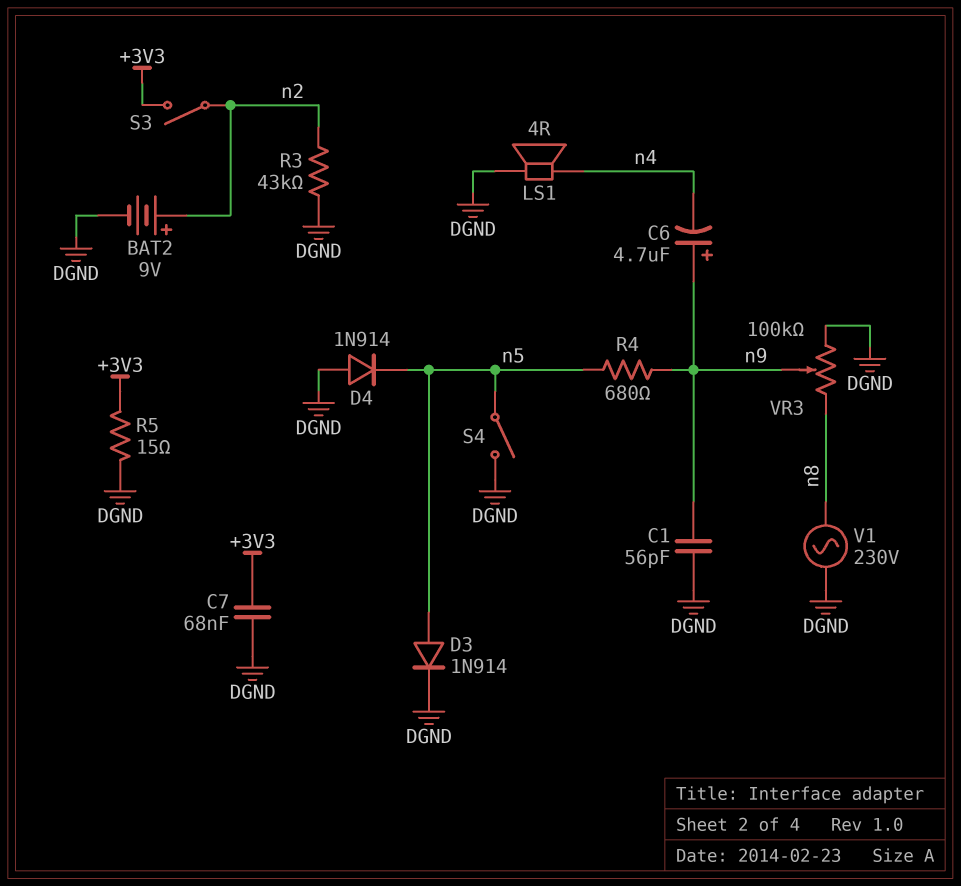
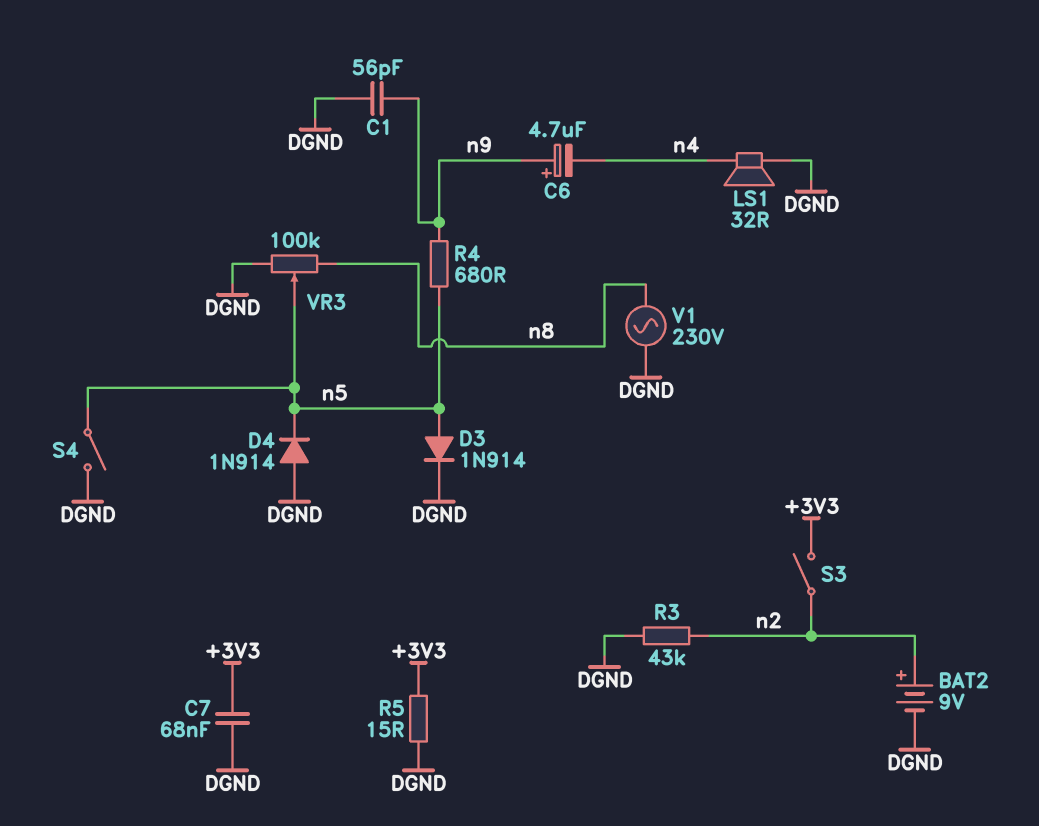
LS1: speaker 4R (DGND, n4) -> speaker 32R (DGND, n4)
VR3: 100k (DGND, n8, wiper n9) -> 100k (DGND, n8, wiper n5)

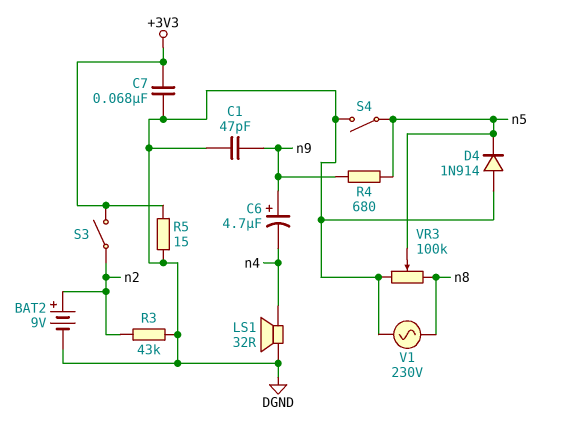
C1: 56pF (DGND, n9) -> 47pF (DGND, n9)
D3: diode 1N914 (A n5, K DGND) -> none

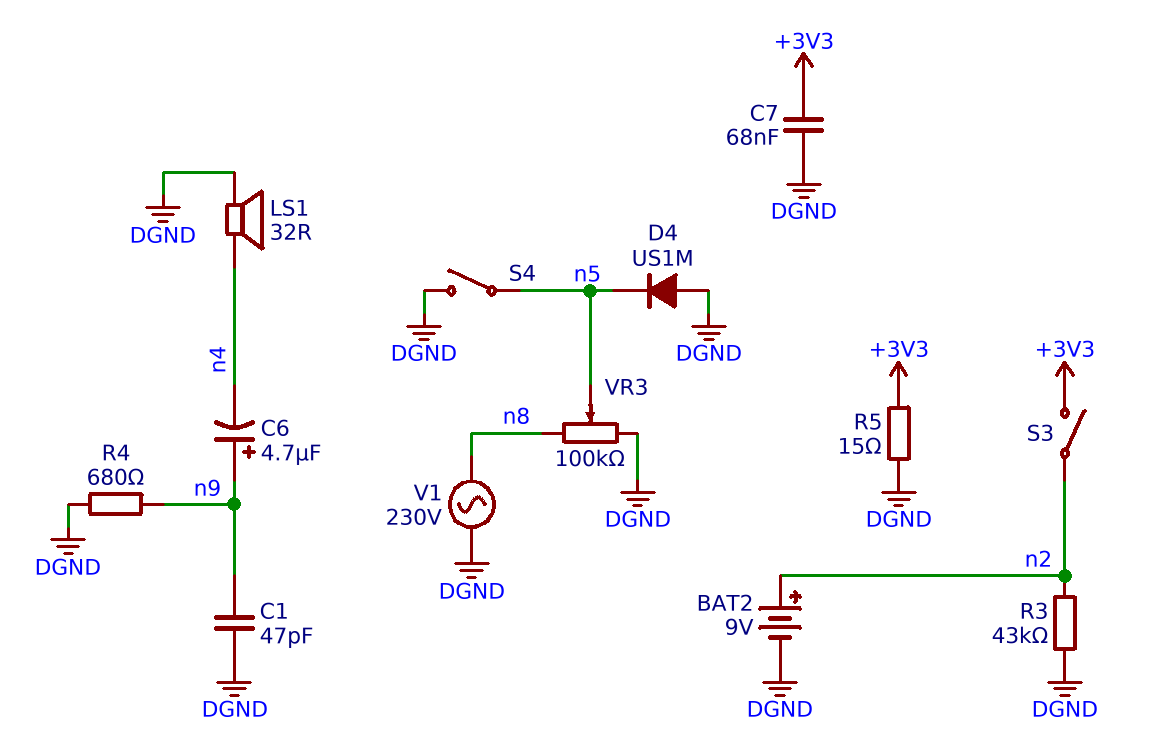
D4: diode 1N914 (A DGND, K n5) -> diode US1M (A DGND, K n5)
R4: 680 (n5, n9) -> 680 (DGND, n9)

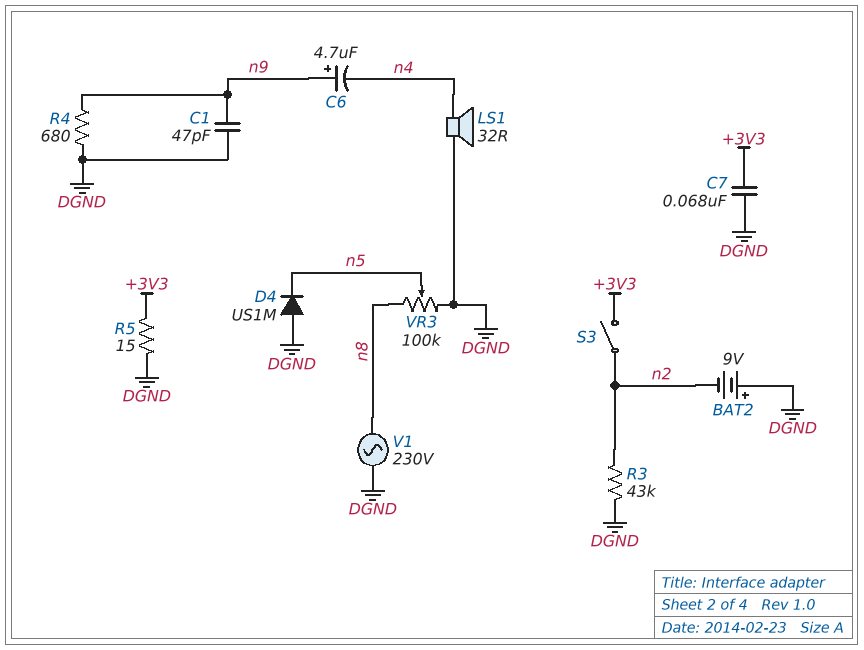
BAT2: 9V (plus n2, minus DGND) -> 9V (plus DGND, minus n2)
S4: switch (DGND, n5) -> none

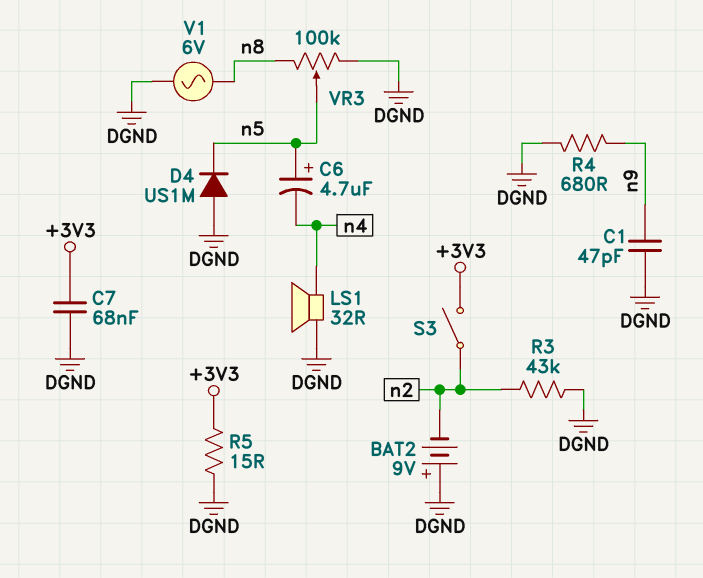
C6: 4.7uF (plus n9, minus n4) -> 4.7uF (plus n5, minus n4)
V1: AC 230V (DGND, n8) -> AC 6V (DGND, n8)

